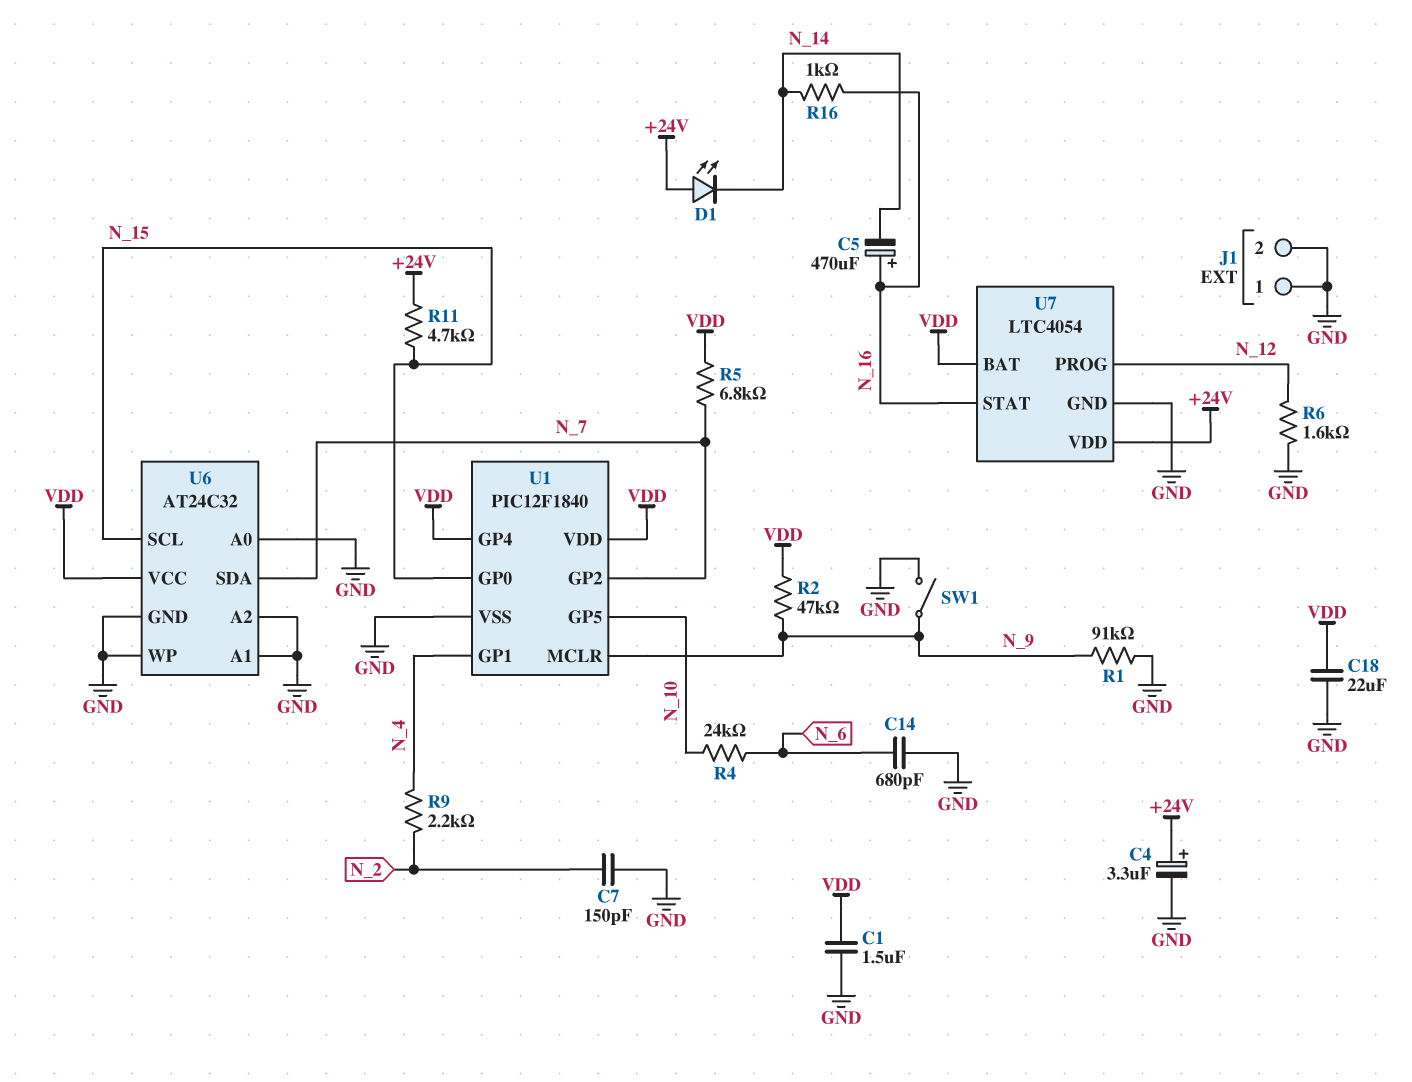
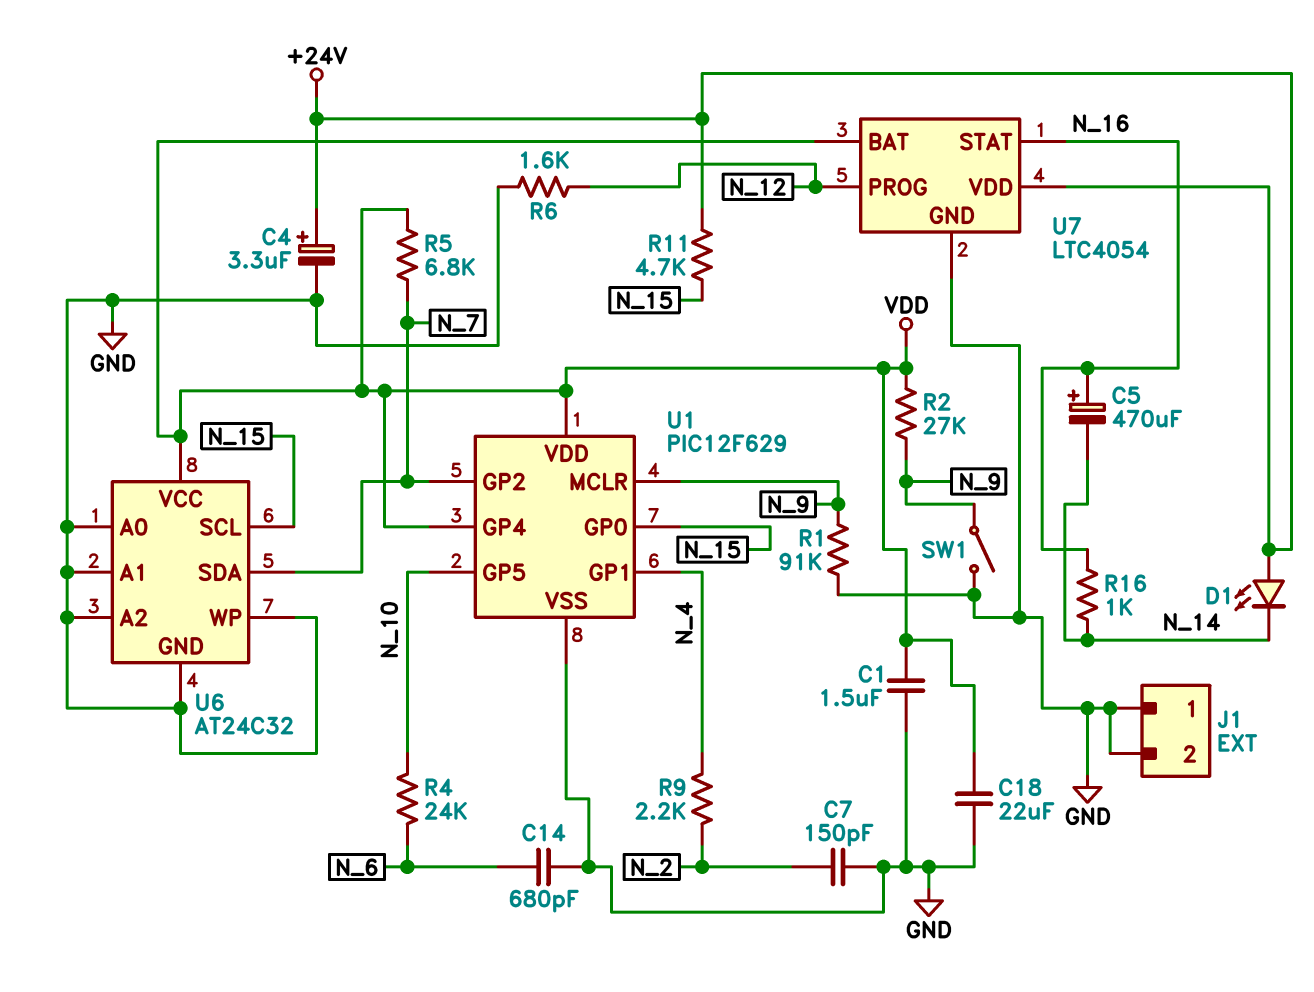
R2: 47k (N_9, VDD) -> 27k (N_9, VDD)
U1: PIC12F1840 -> PIC12F629

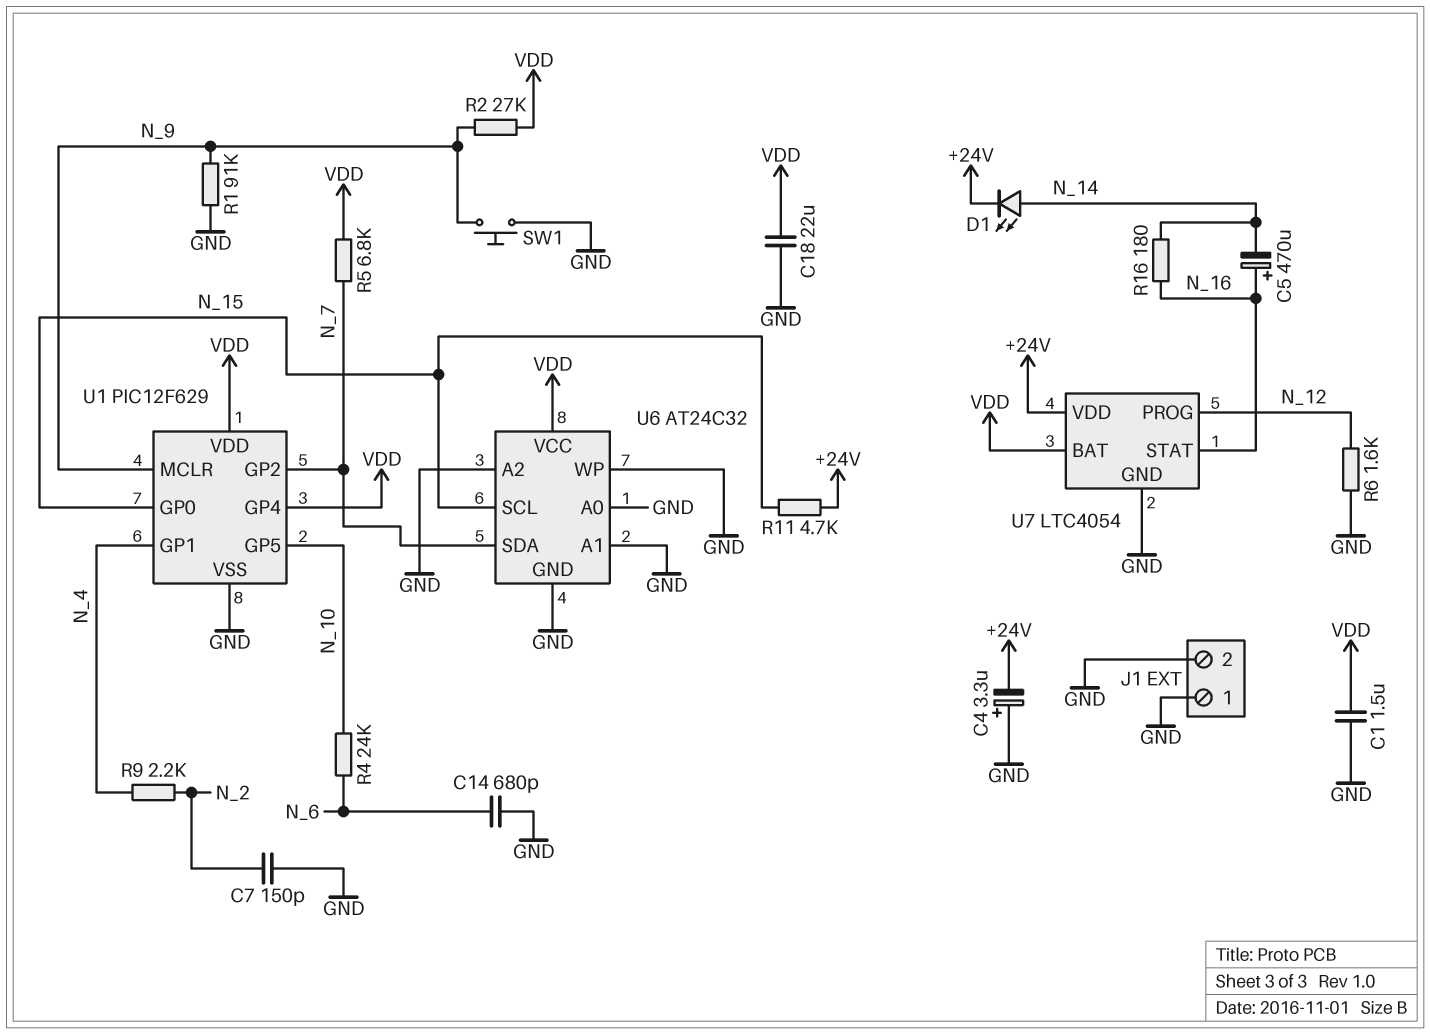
C4: 3.3uF (plus +24V, minus GND) -> 3.3uF (plus GND, minus +24V)
D1: LED (A +24V, K N_14) -> LED (A N_14, K +24V)
R16: 1k (N_14, N_16) -> 180 (N_14, N_16)
SW1: switch (GND, N_9) -> button (GND, N_9)

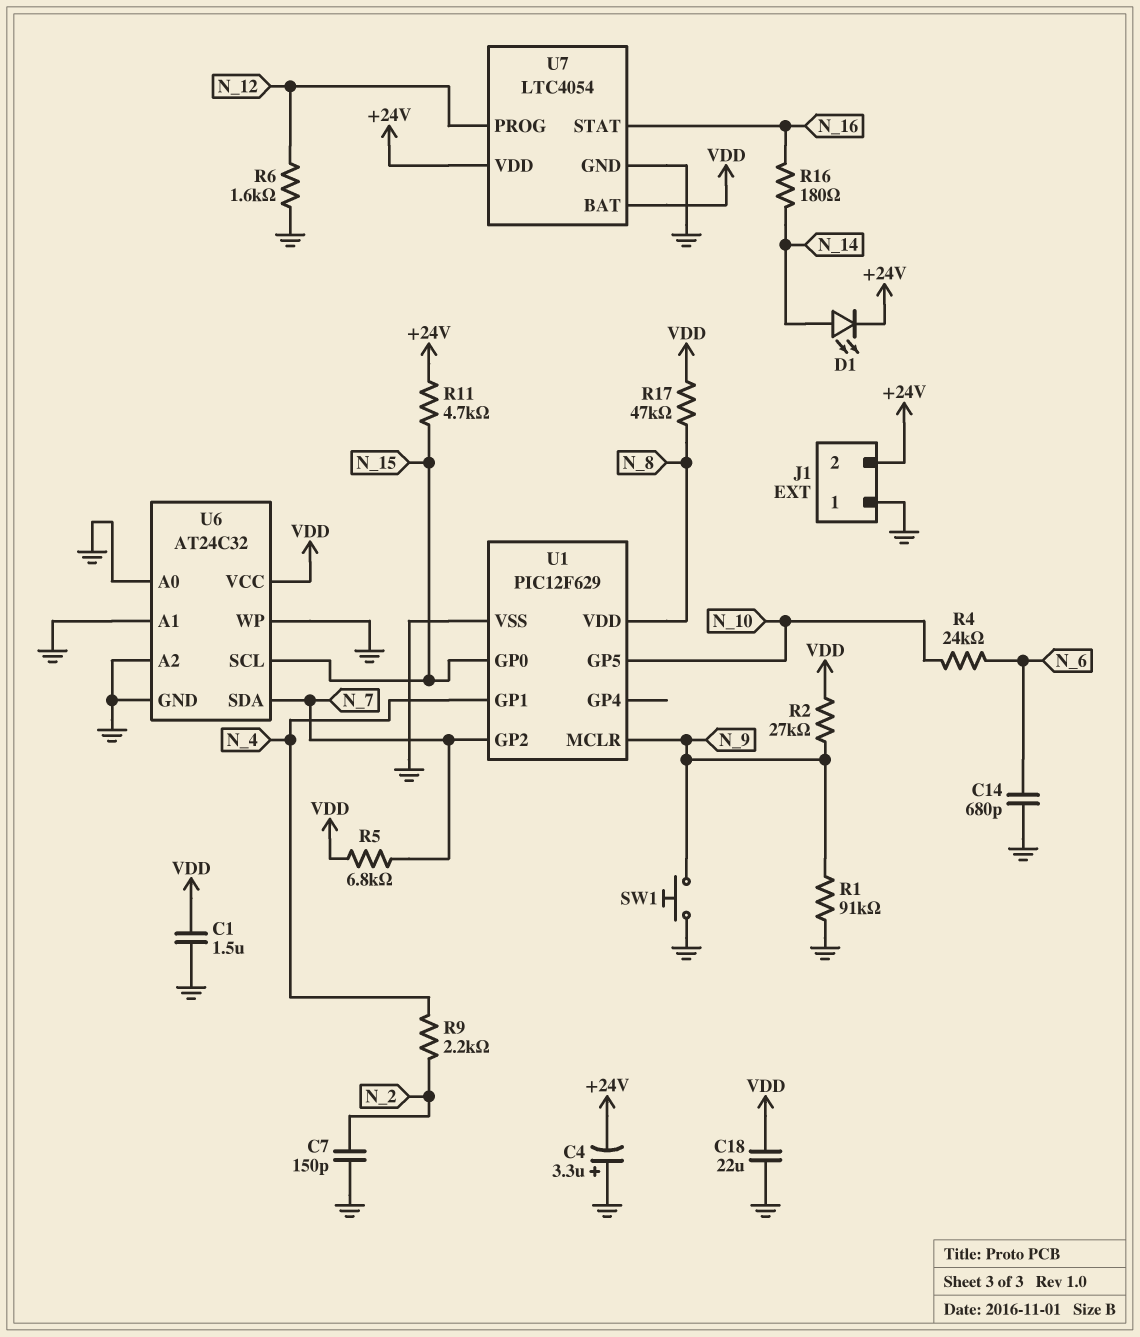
C5: 470uF (plus N_16, minus N_14) -> none
J1 pin 2: GND -> +24V
R17: none -> 47k (N_8, VDD)
U1 pin GP4: VDD -> none
U1 pin VDD: VDD -> N_8

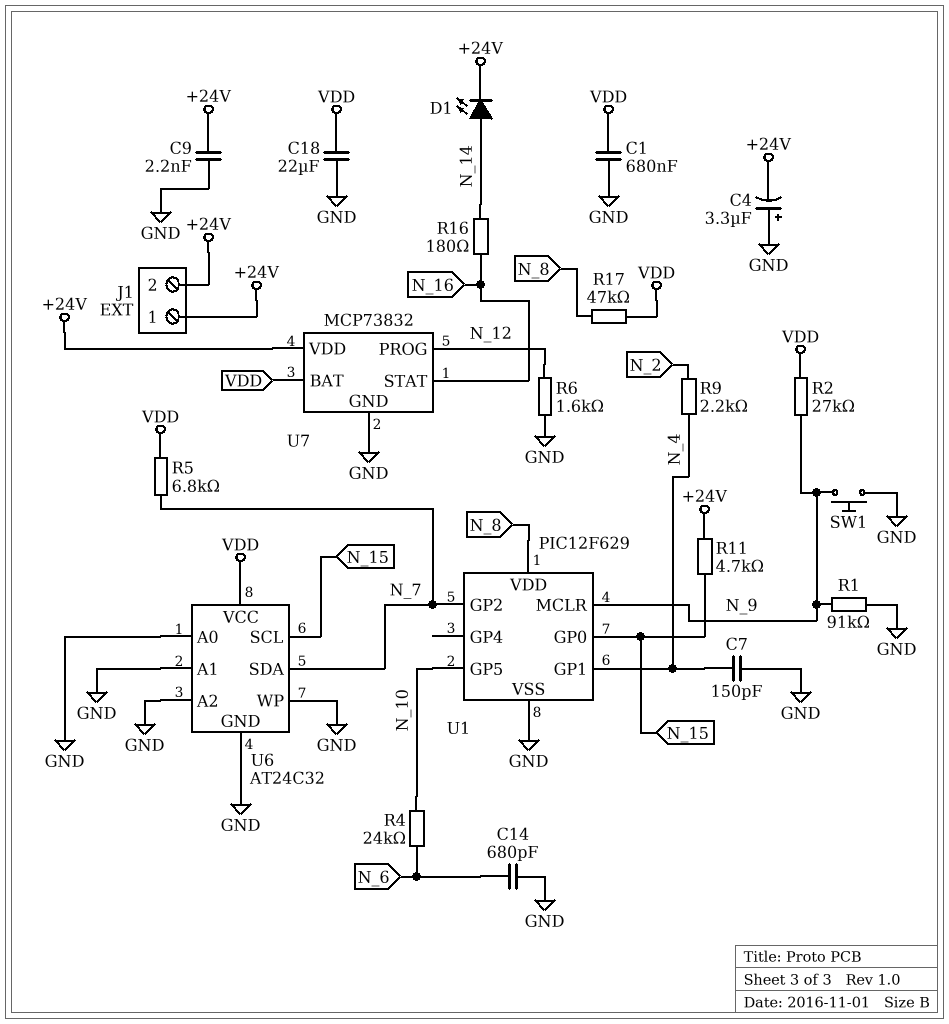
C1: 1.5uF (GND, VDD) -> 680nF (GND, VDD)
C7: 150pF (GND, N_2) -> 150pF (GND, N_4)
C9: none -> 2.2nF (+24V, GND)
J1 pin 1: GND -> +24V
U7: LTC4054 -> MCP73832

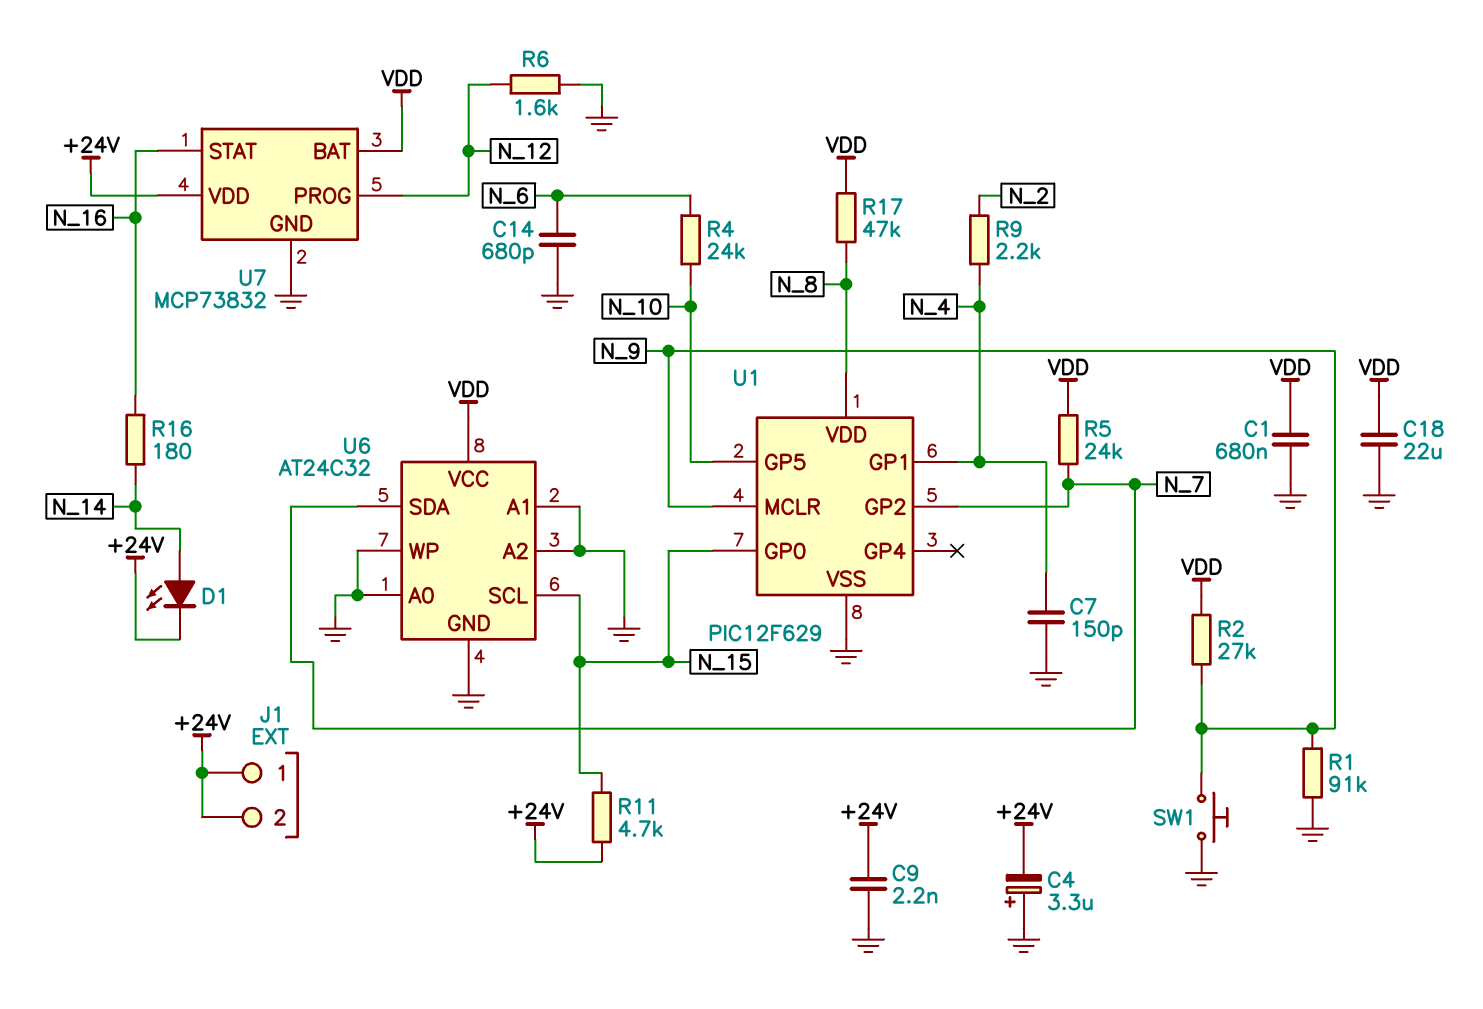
R5: 6.8k (N_7, VDD) -> 24k (N_7, VDD)

